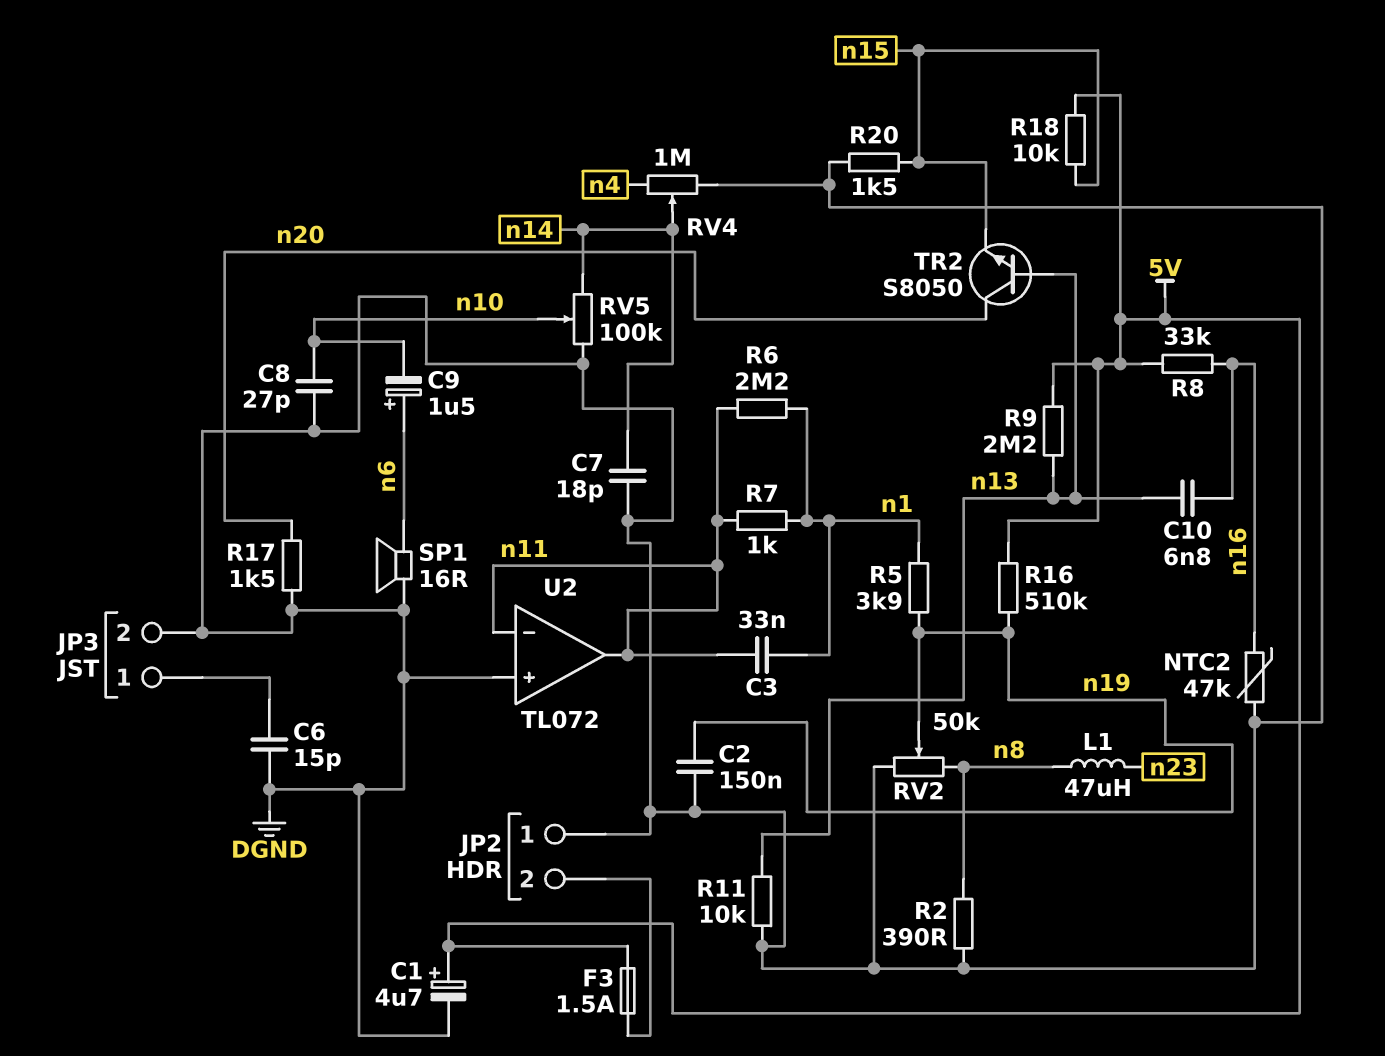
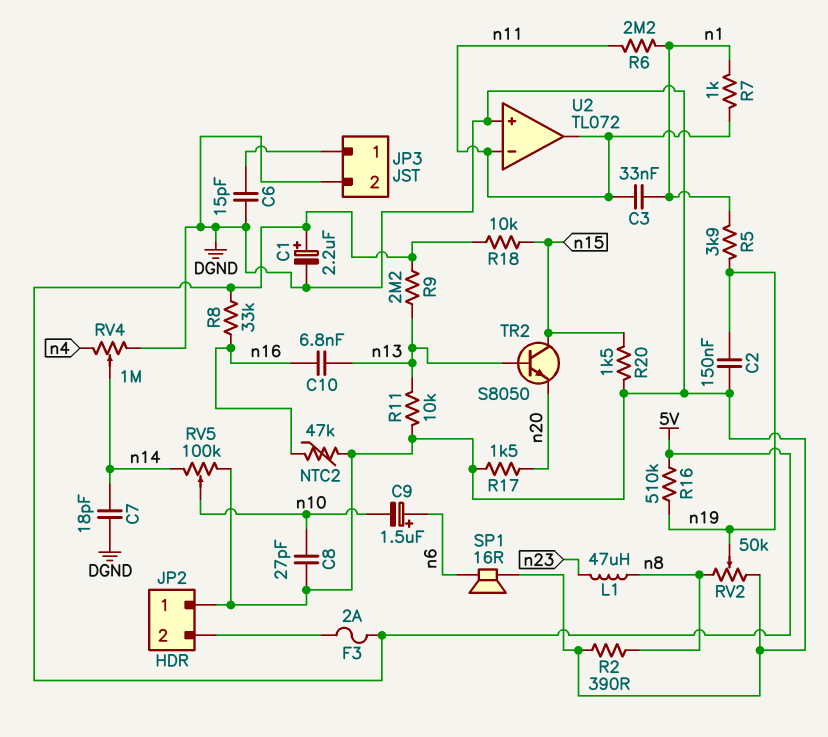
C1: 4.7uF (plus 5V, minus DGND) -> 2.2uF (plus 5V, minus DGND)
F3: 1.5A (5V, JP2/2) -> 2A (5V, JP2/2)
TR2: NPN S8050 (B n13, C n20, E n15) -> NPN S8050 (B n13, C n15, E n20)

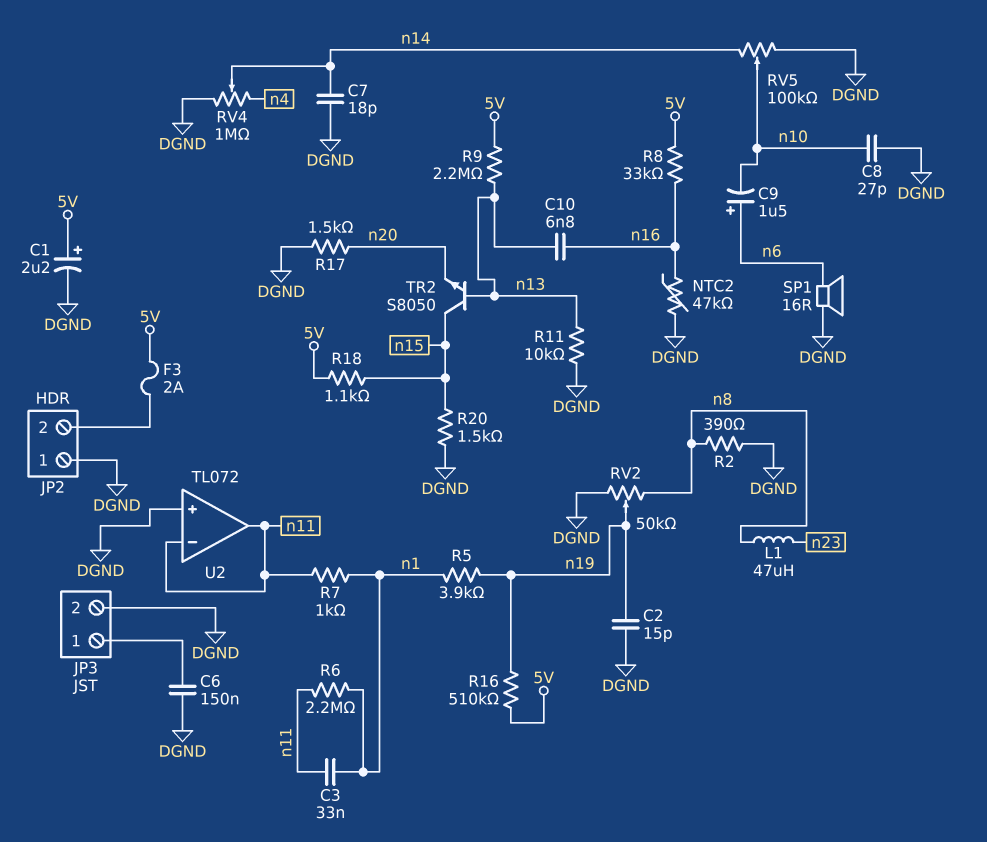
C2: 150nF (DGND, n19) -> 15pF (DGND, n19)
C6: 15pF (DGND, JP3/1) -> 150nF (DGND, JP3/1)
R18: 10k (5V, n15) -> 1.1k (5V, n15)

